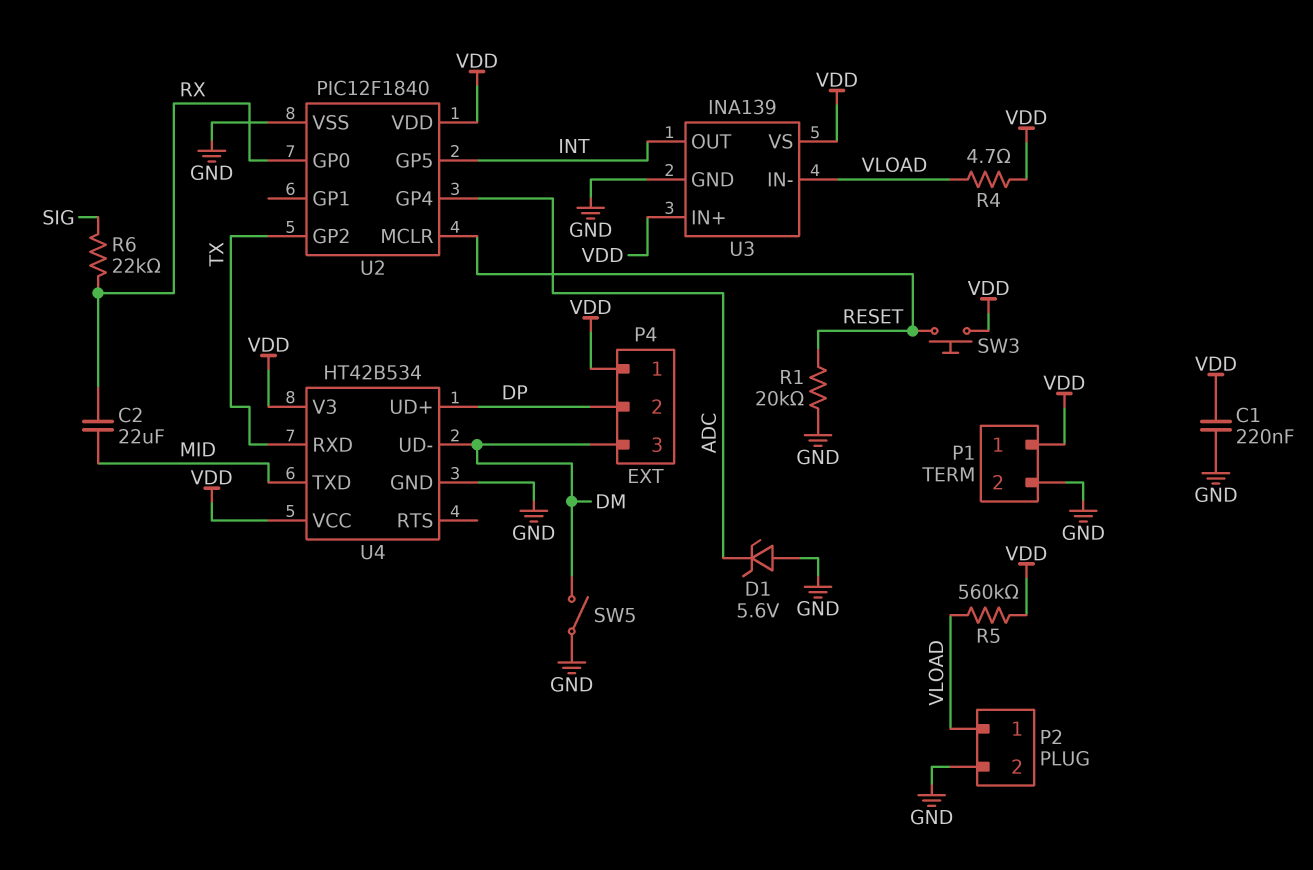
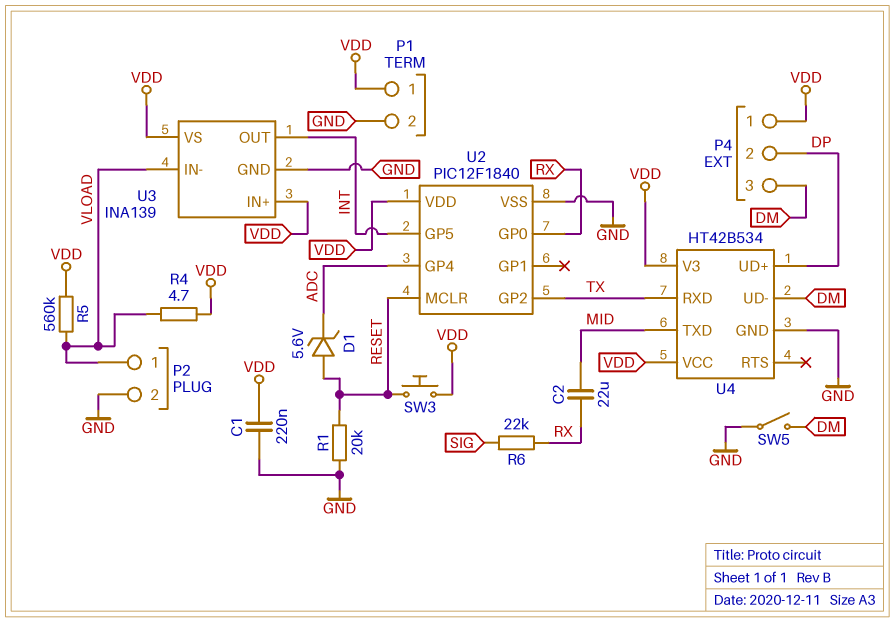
D1: zener 5.6V (A GND, K ADC) -> zener 5.6V (A RESET, K ADC)

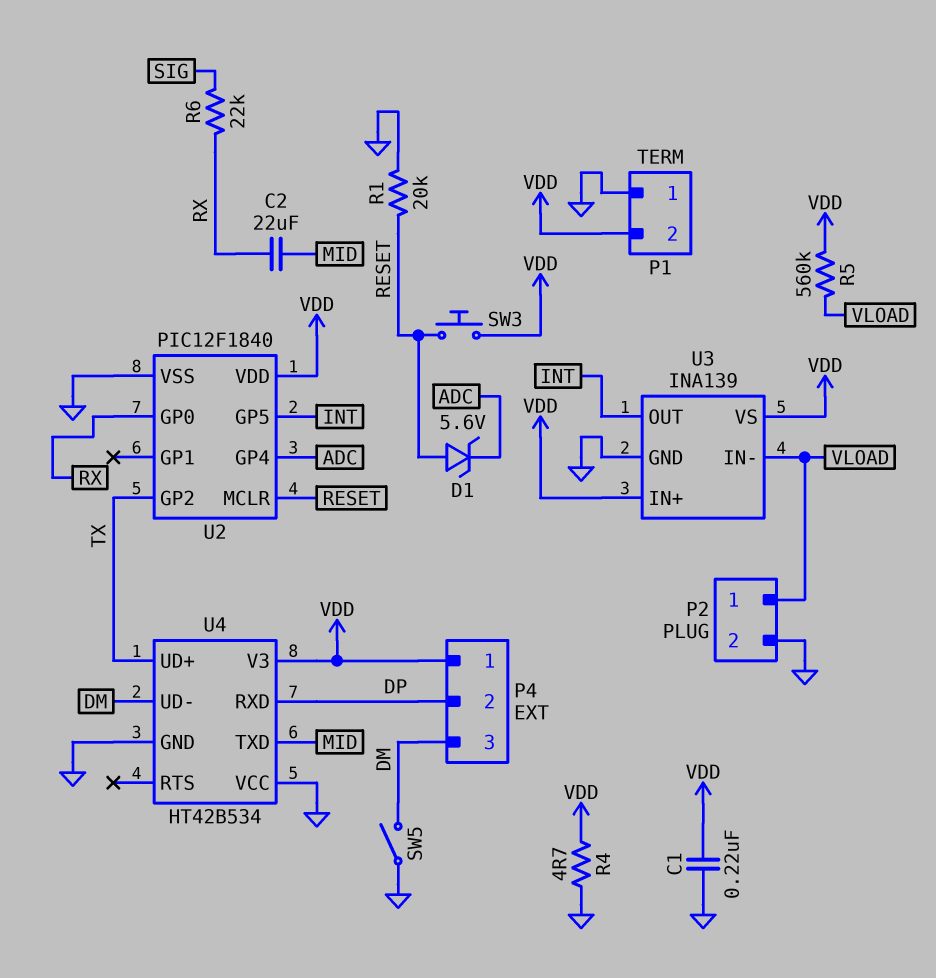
P1 pin 1: VDD -> GND
P1 pin 2: GND -> VDD
R4: 4.7 (VDD, VLOAD) -> 4.7 (GND, VDD)
U4 pin RXD: TX -> DP
U4 pin UD+: DP -> TX
U4 pin VCC: VDD -> GND

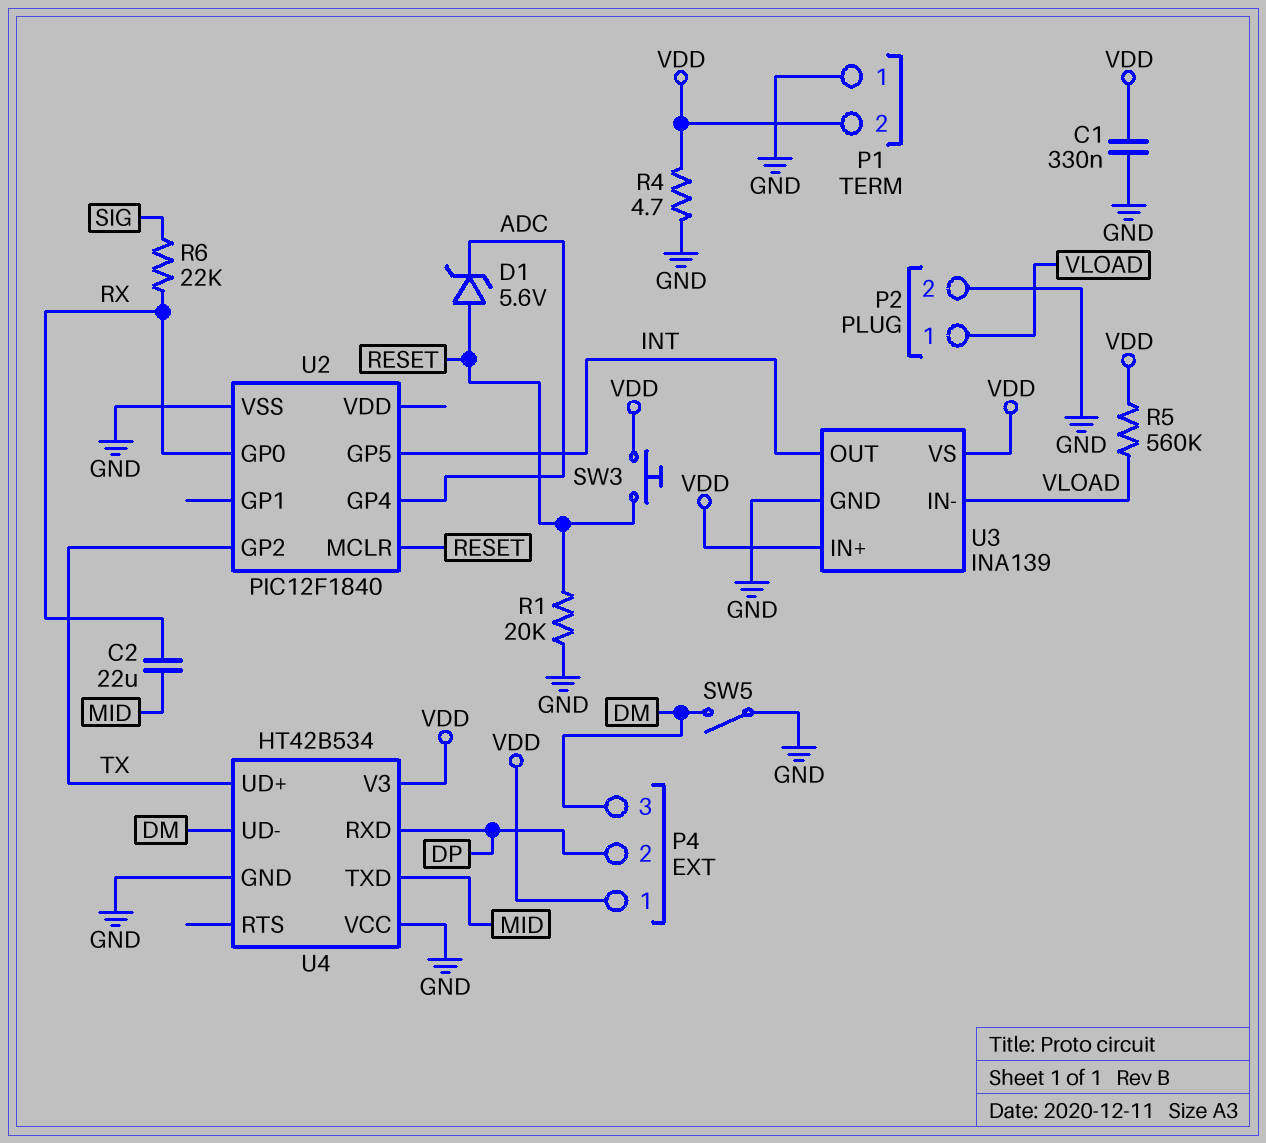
C1: 220nF (GND, VDD) -> 330nF (GND, VDD)
U2 pin VDD: VDD -> none

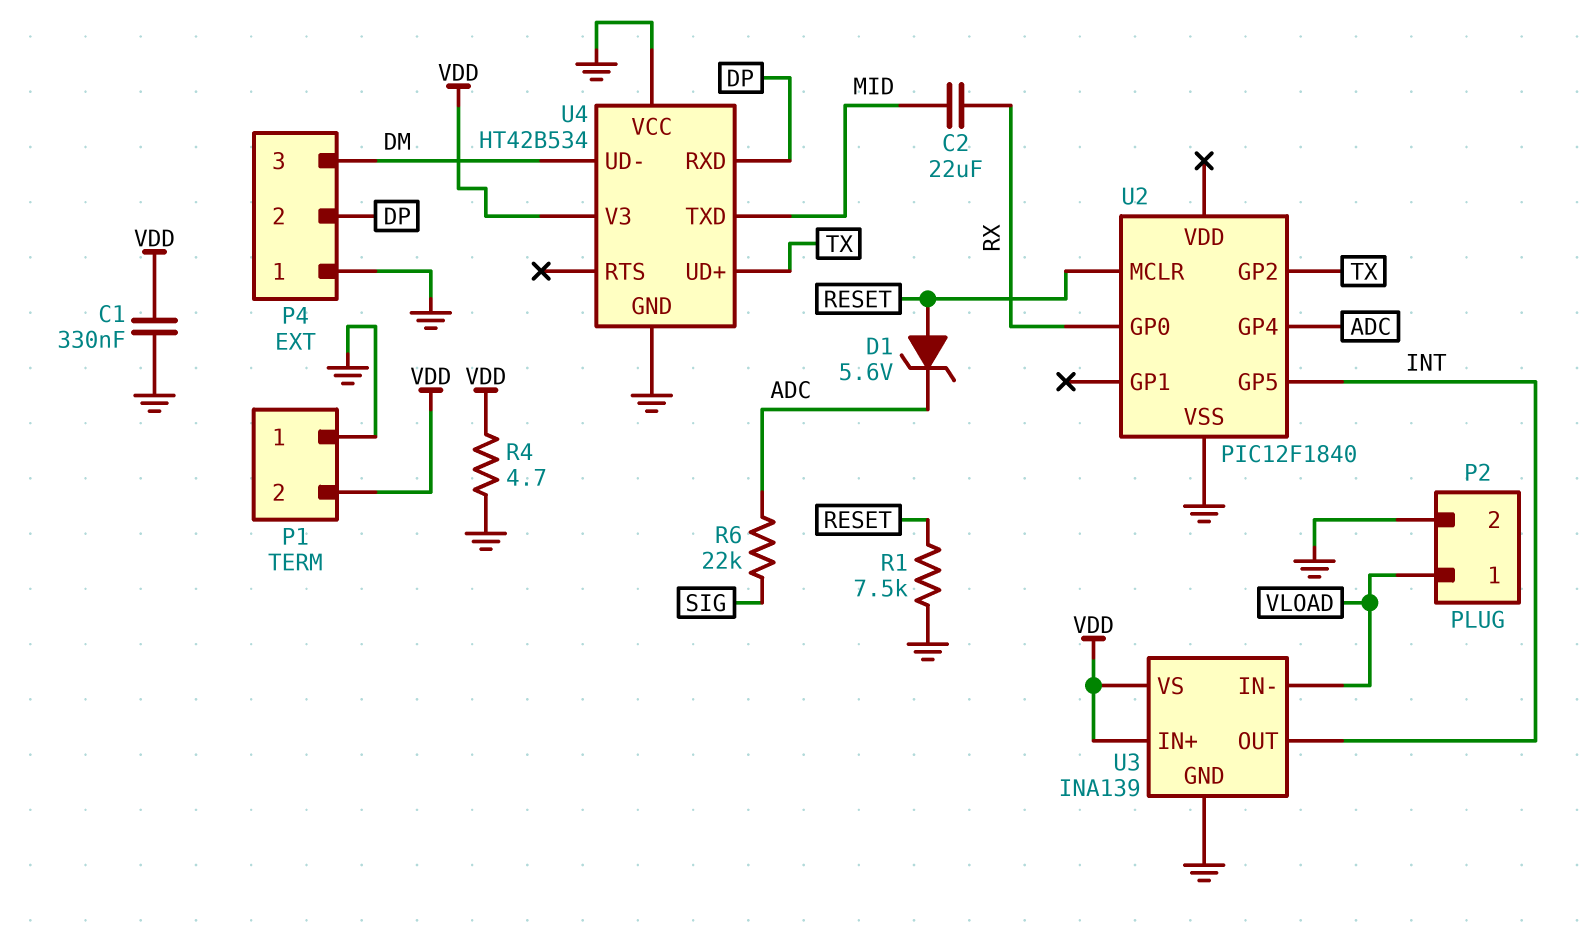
P4 pin 1: VDD -> GND
R1: 20k (GND, RESET) -> 7.5k (GND, RESET)
R5: 560k (VDD, VLOAD) -> none
R6: 22k (RX, SIG) -> 22k (ADC, SIG)
SW3: button (RESET, VDD) -> none
SW5: switch (DM, GND) -> none

